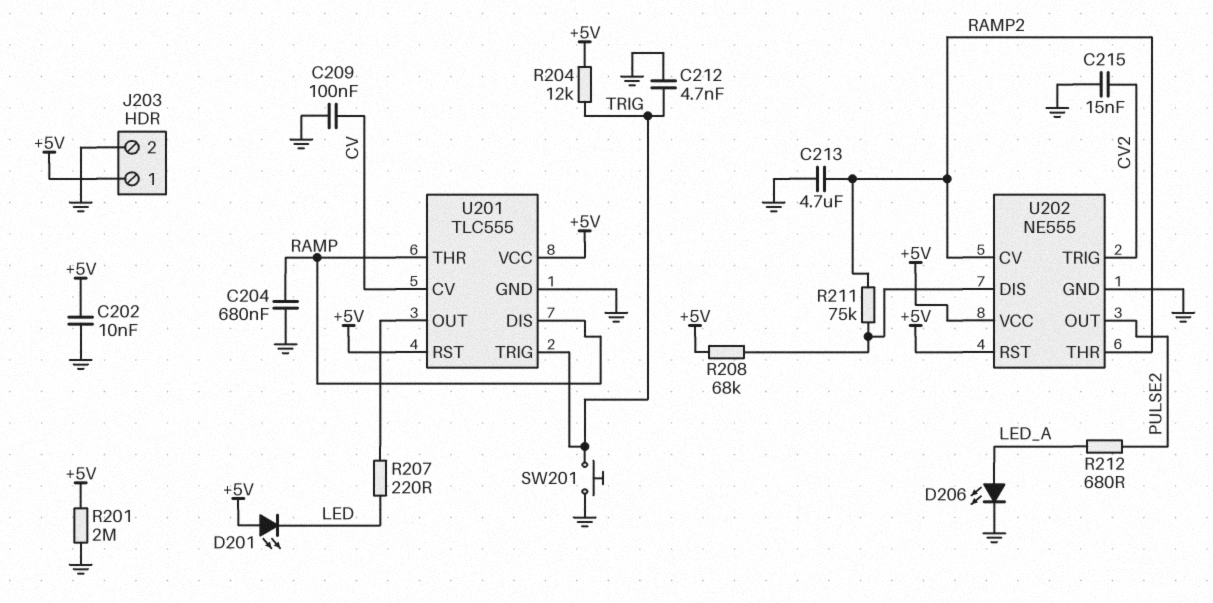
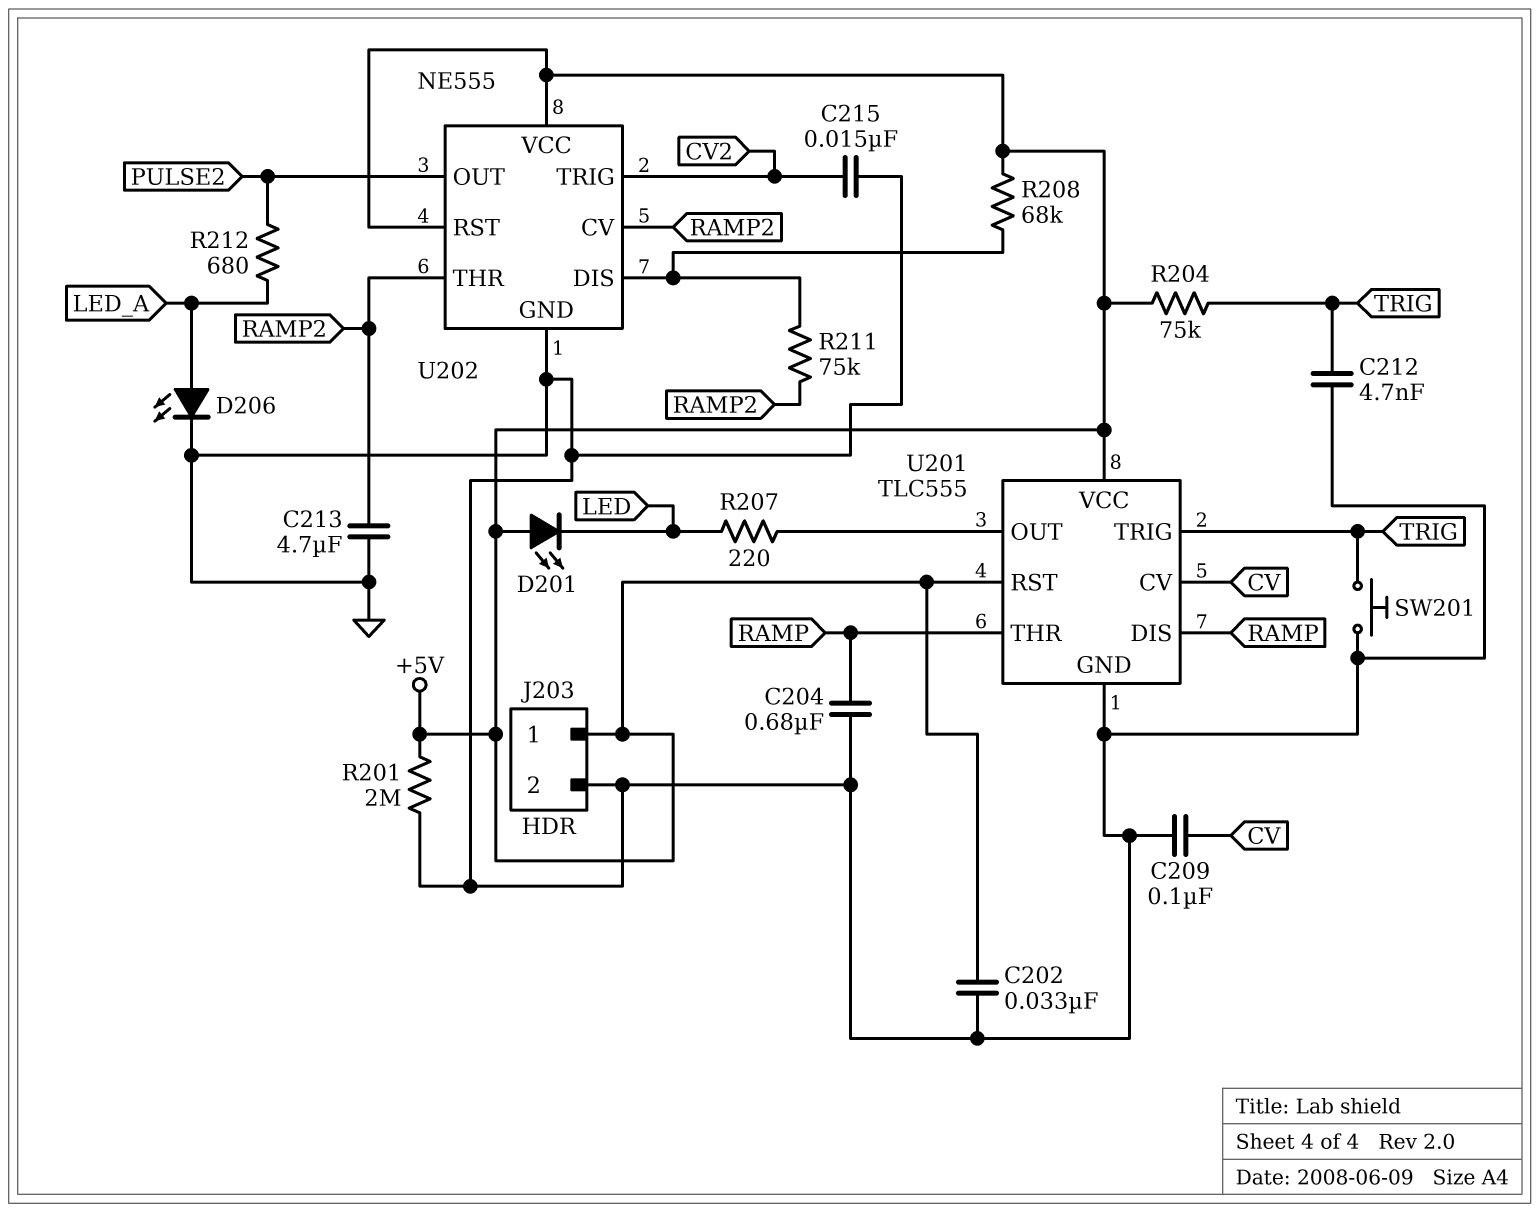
C202: 10nF (+5V, GND) -> 33nF (+5V, GND)
R204: 12k (+5V, TRIG) -> 75k (+5V, TRIG)

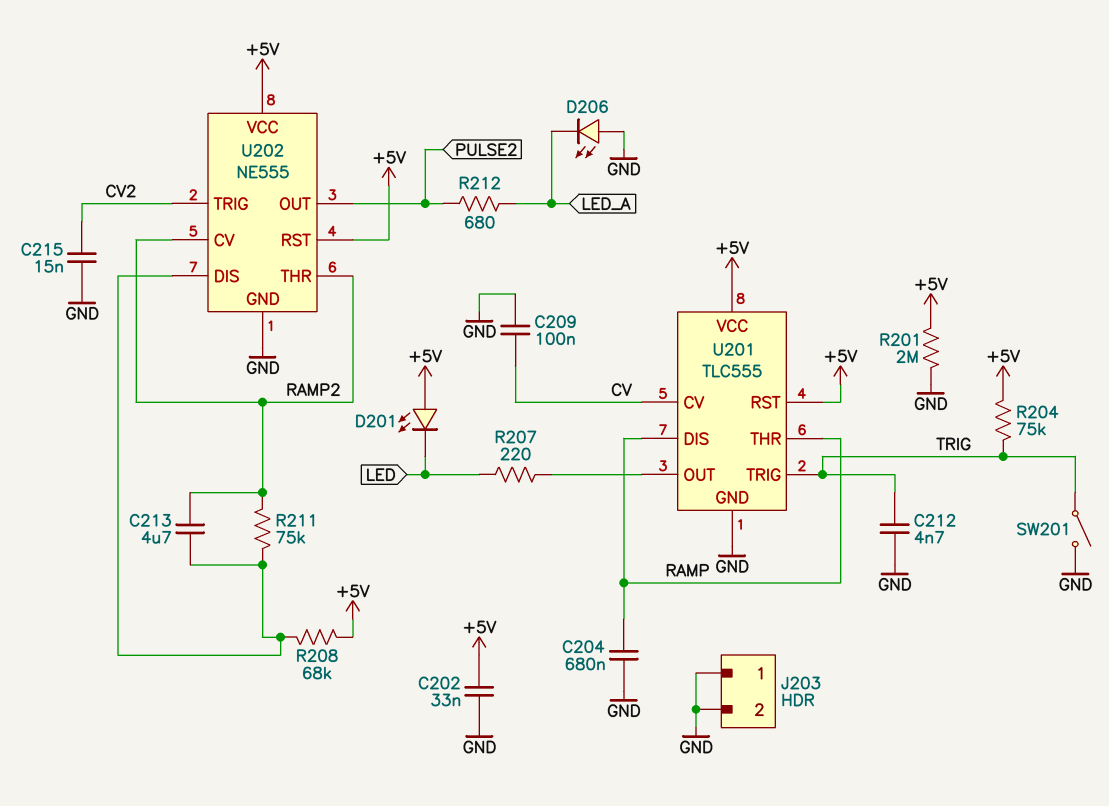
C213: 4.7uF (GND, RAMP2) -> 4.7uF (RAMP2, U202/DIS)
D206: LED (A LED_A, K GND) -> LED (A GND, K LED_A)
J203 pin 1: +5V -> GND
SW201: button (GND, TRIG) -> switch (GND, TRIG)

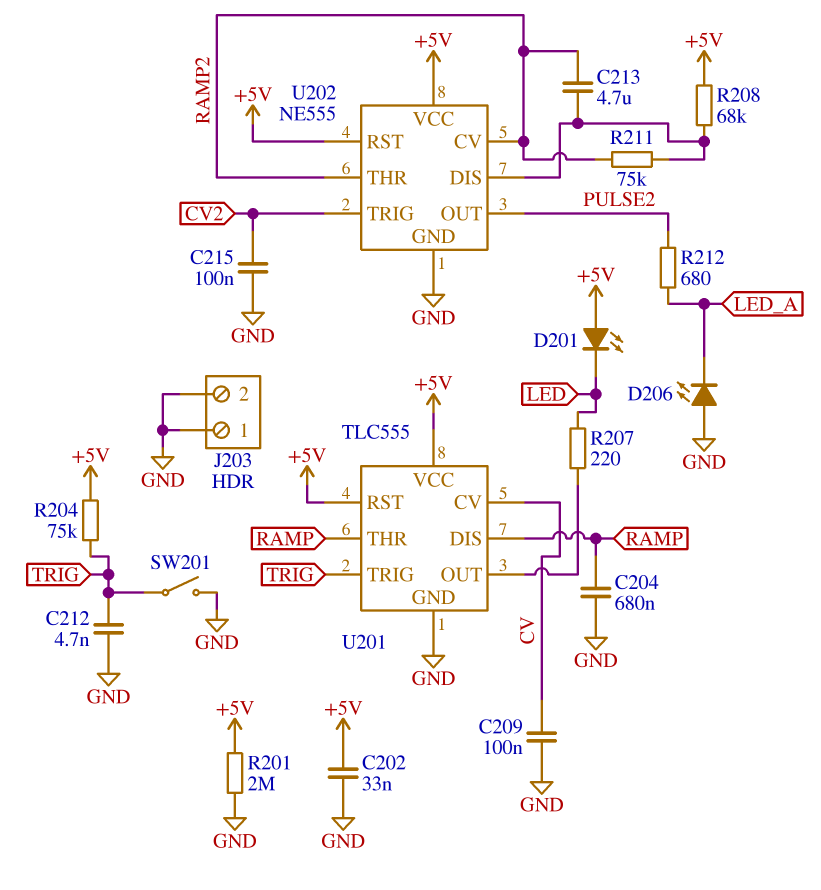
C215: 15nF (CV2, GND) -> 100nF (CV2, GND)

